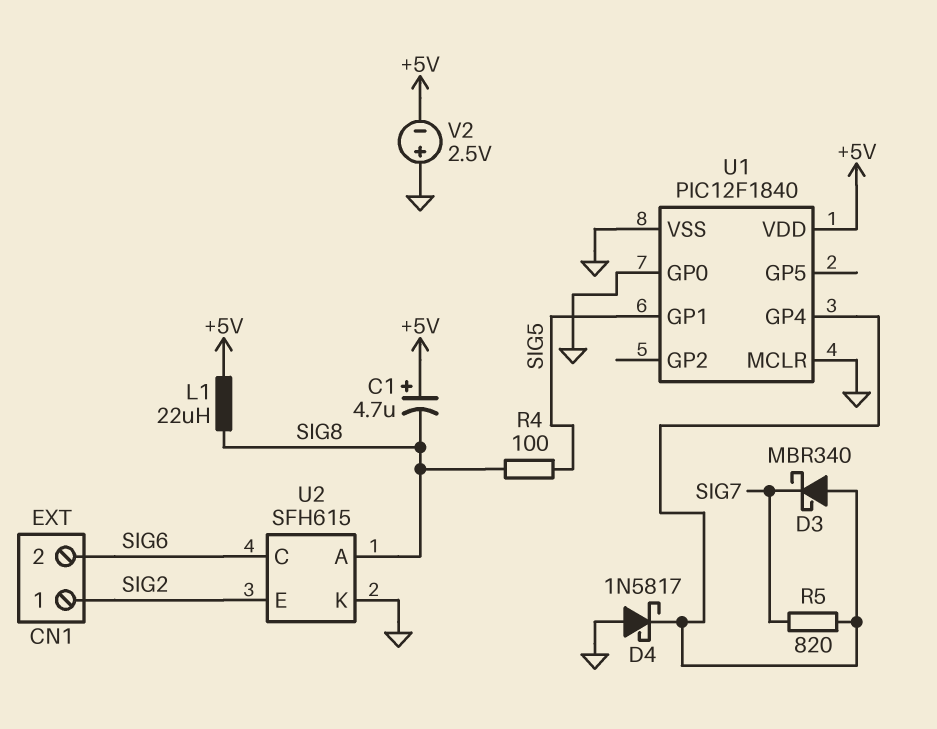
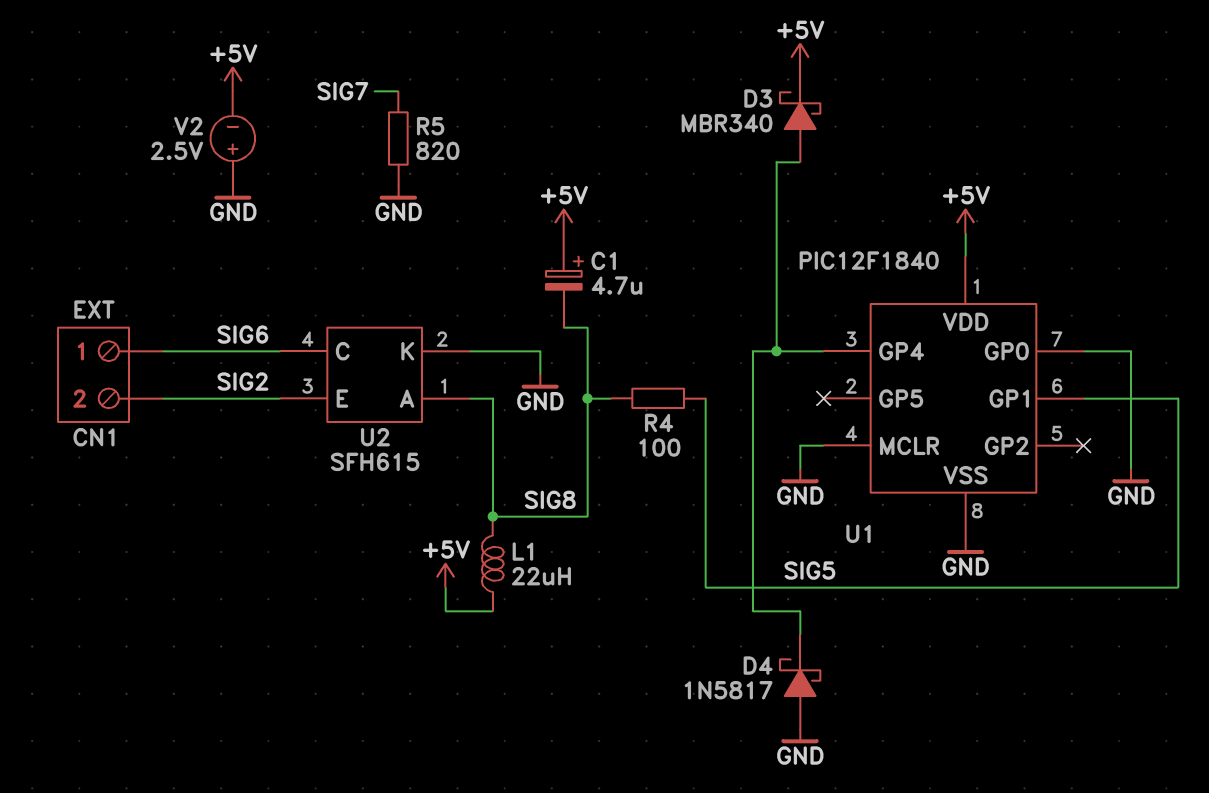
CN1 pin 1: SIG2 -> SIG6
CN1 pin 2: SIG6 -> SIG2
D3: schottky MBR340 (A U1/GP4, K SIG7) -> schottky MBR340 (A U1/GP4, K +5V)
R5: 820 (SIG7, U1/GP4) -> 820 (GND, SIG7)

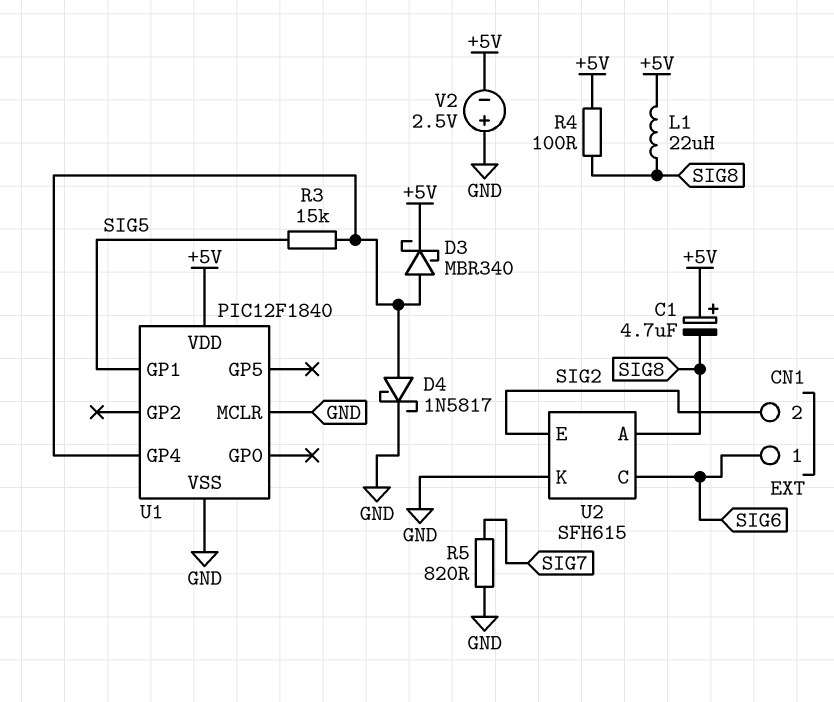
D4: schottky 1N5817 (A GND, K U1/GP4) -> schottky 1N5817 (A U1/GP4, K GND)
R3: none -> 15k (SIG5, U1/GP4)
R4: 100 (SIG5, SIG8) -> 100 (+5V, SIG8)
U1 pin GP0: GND -> none

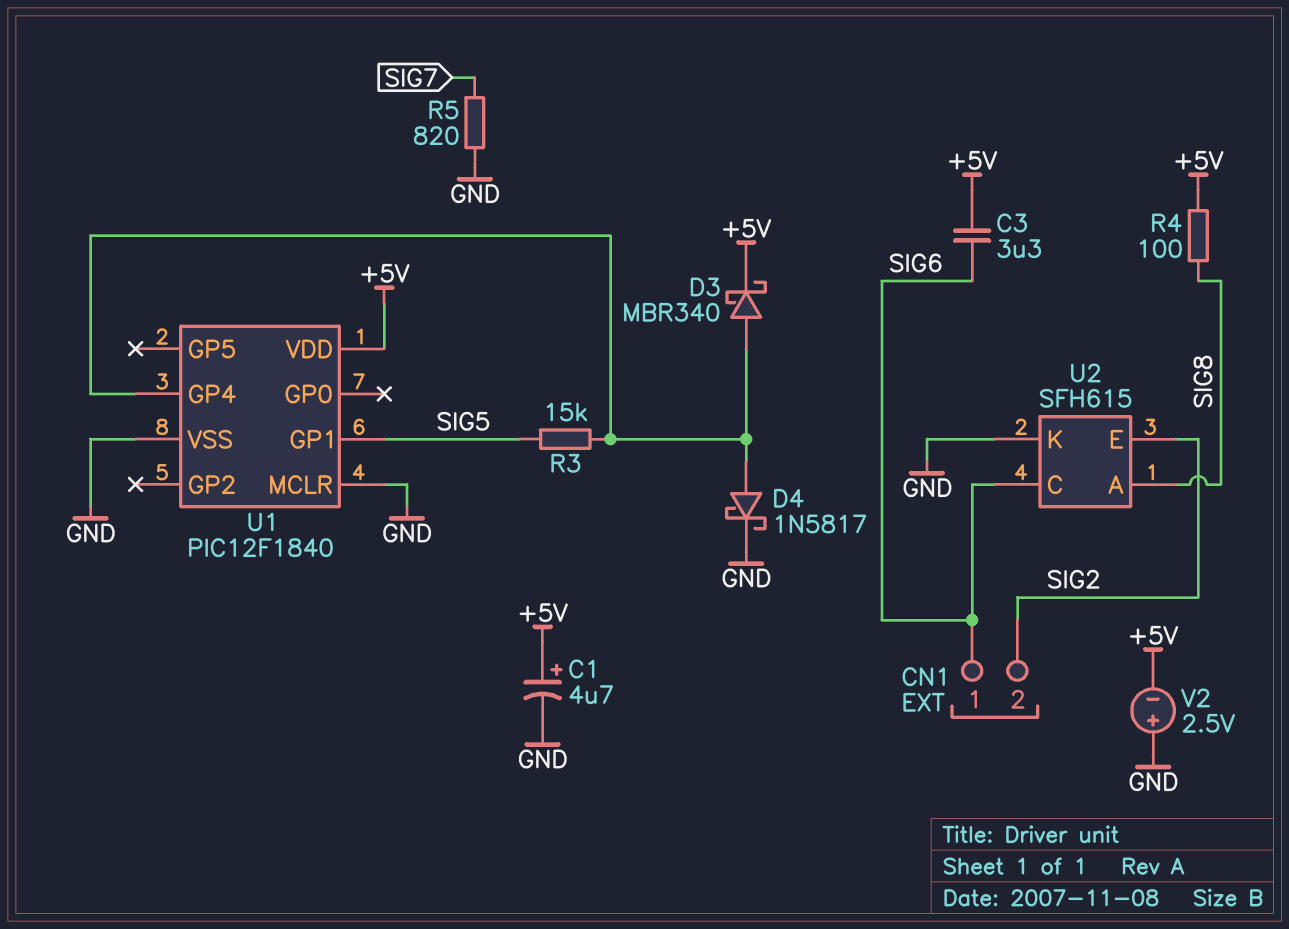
C1: 4.7uF (plus +5V, minus SIG8) -> 4.7uF (plus +5V, minus GND)
C3: none -> 3.3uF (+5V, SIG6)
L1: 22uH (+5V, SIG8) -> none

